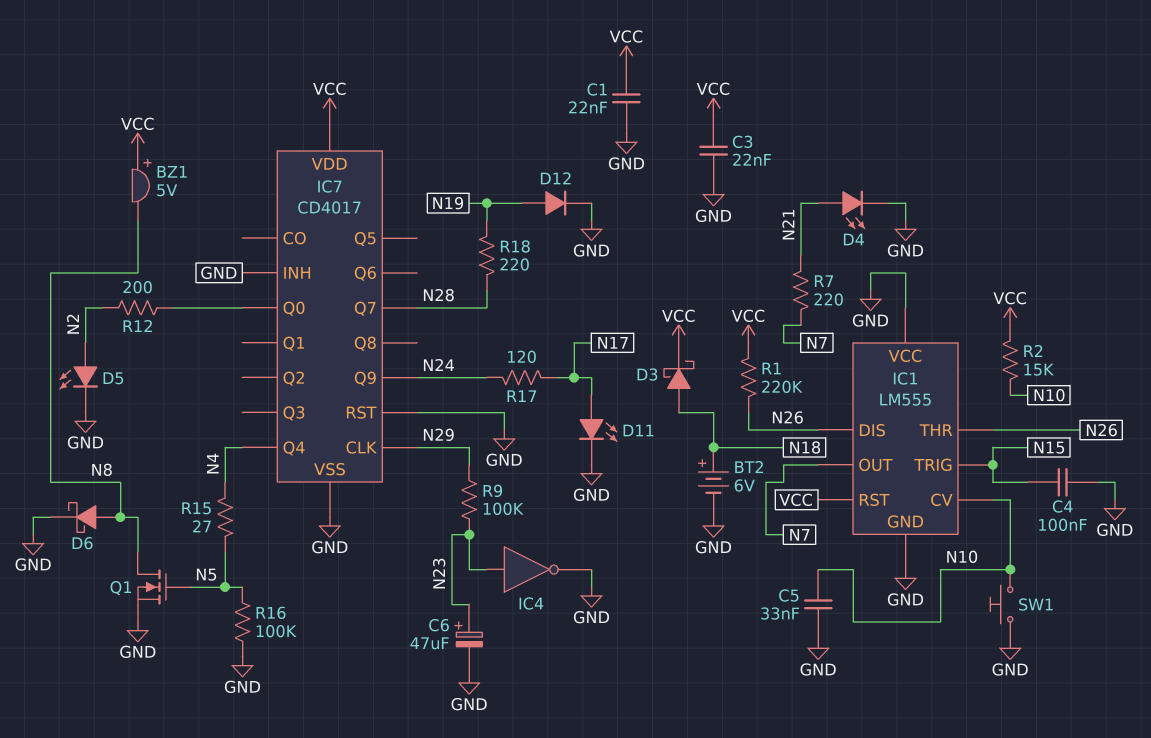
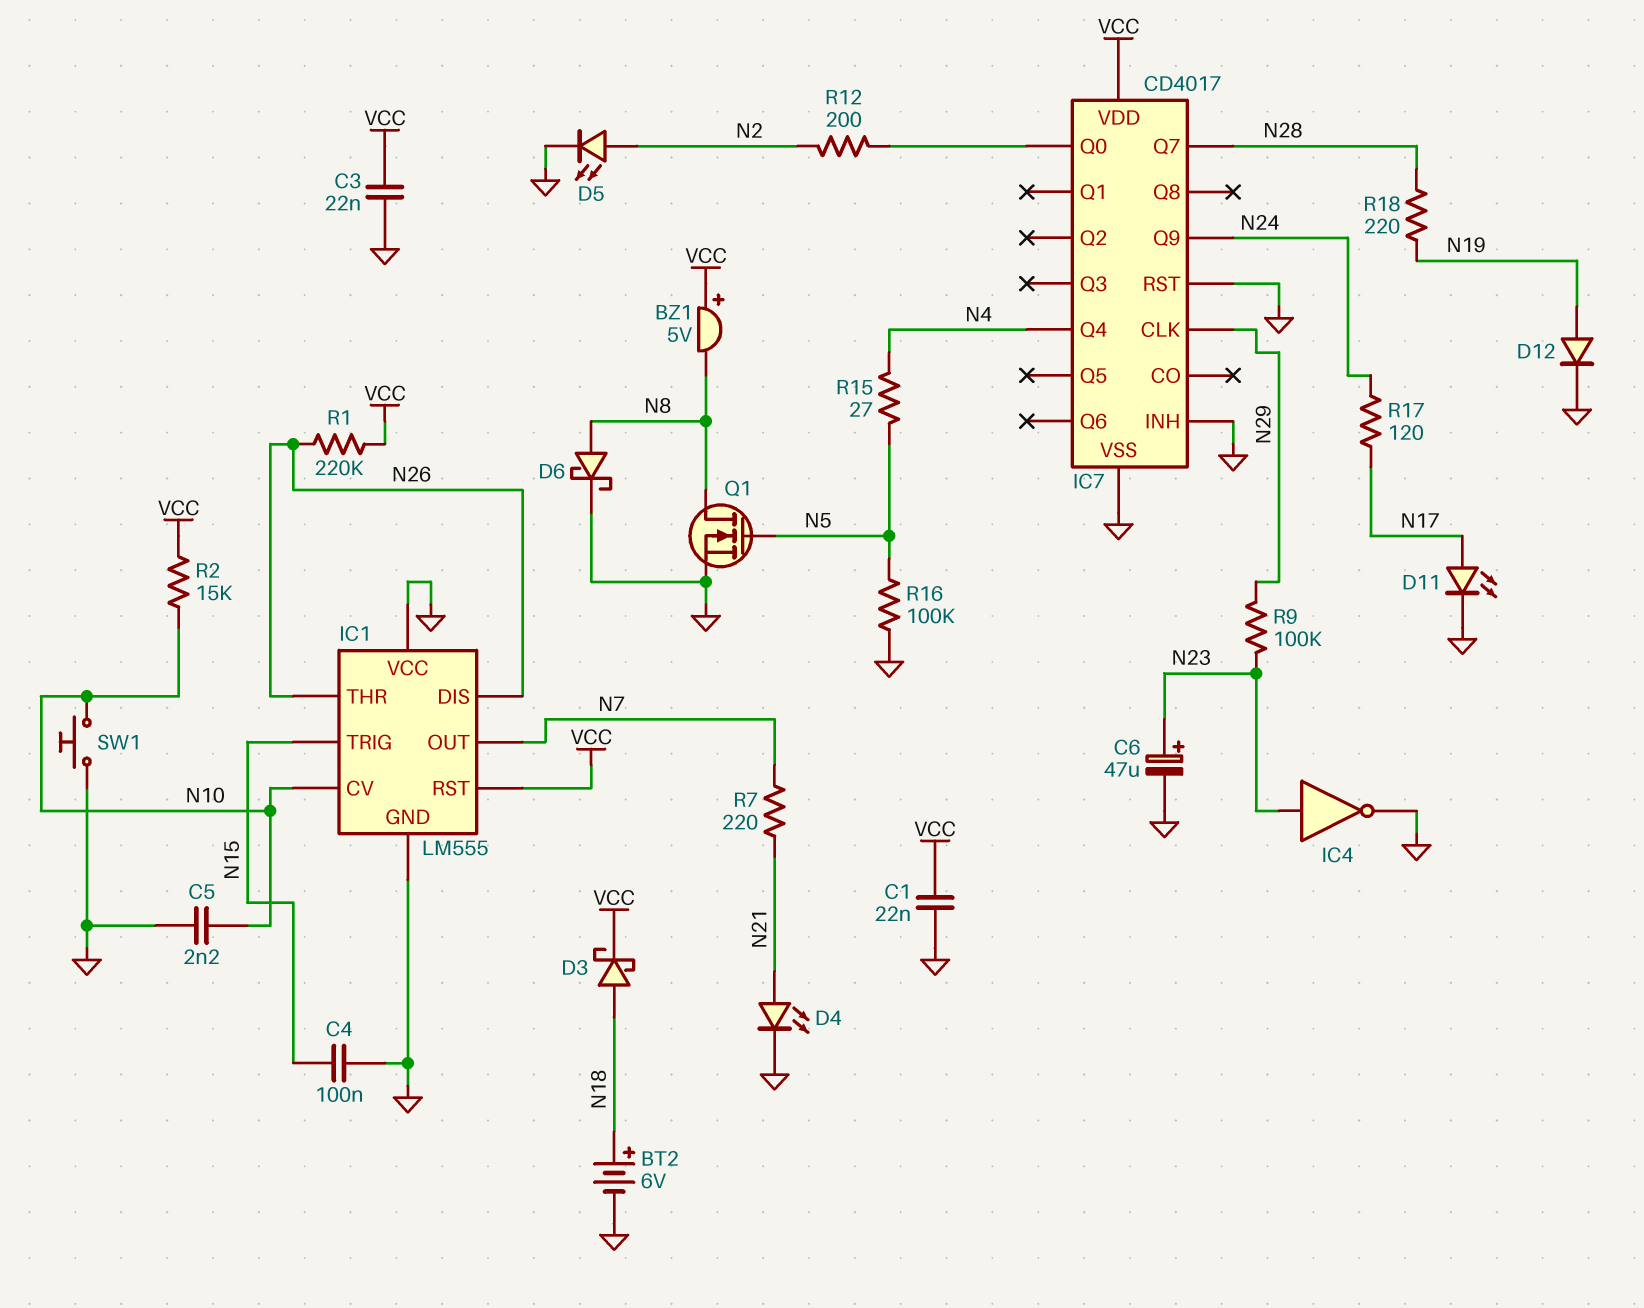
C5: 33nF (GND, N10) -> 2.2nF (GND, N10)

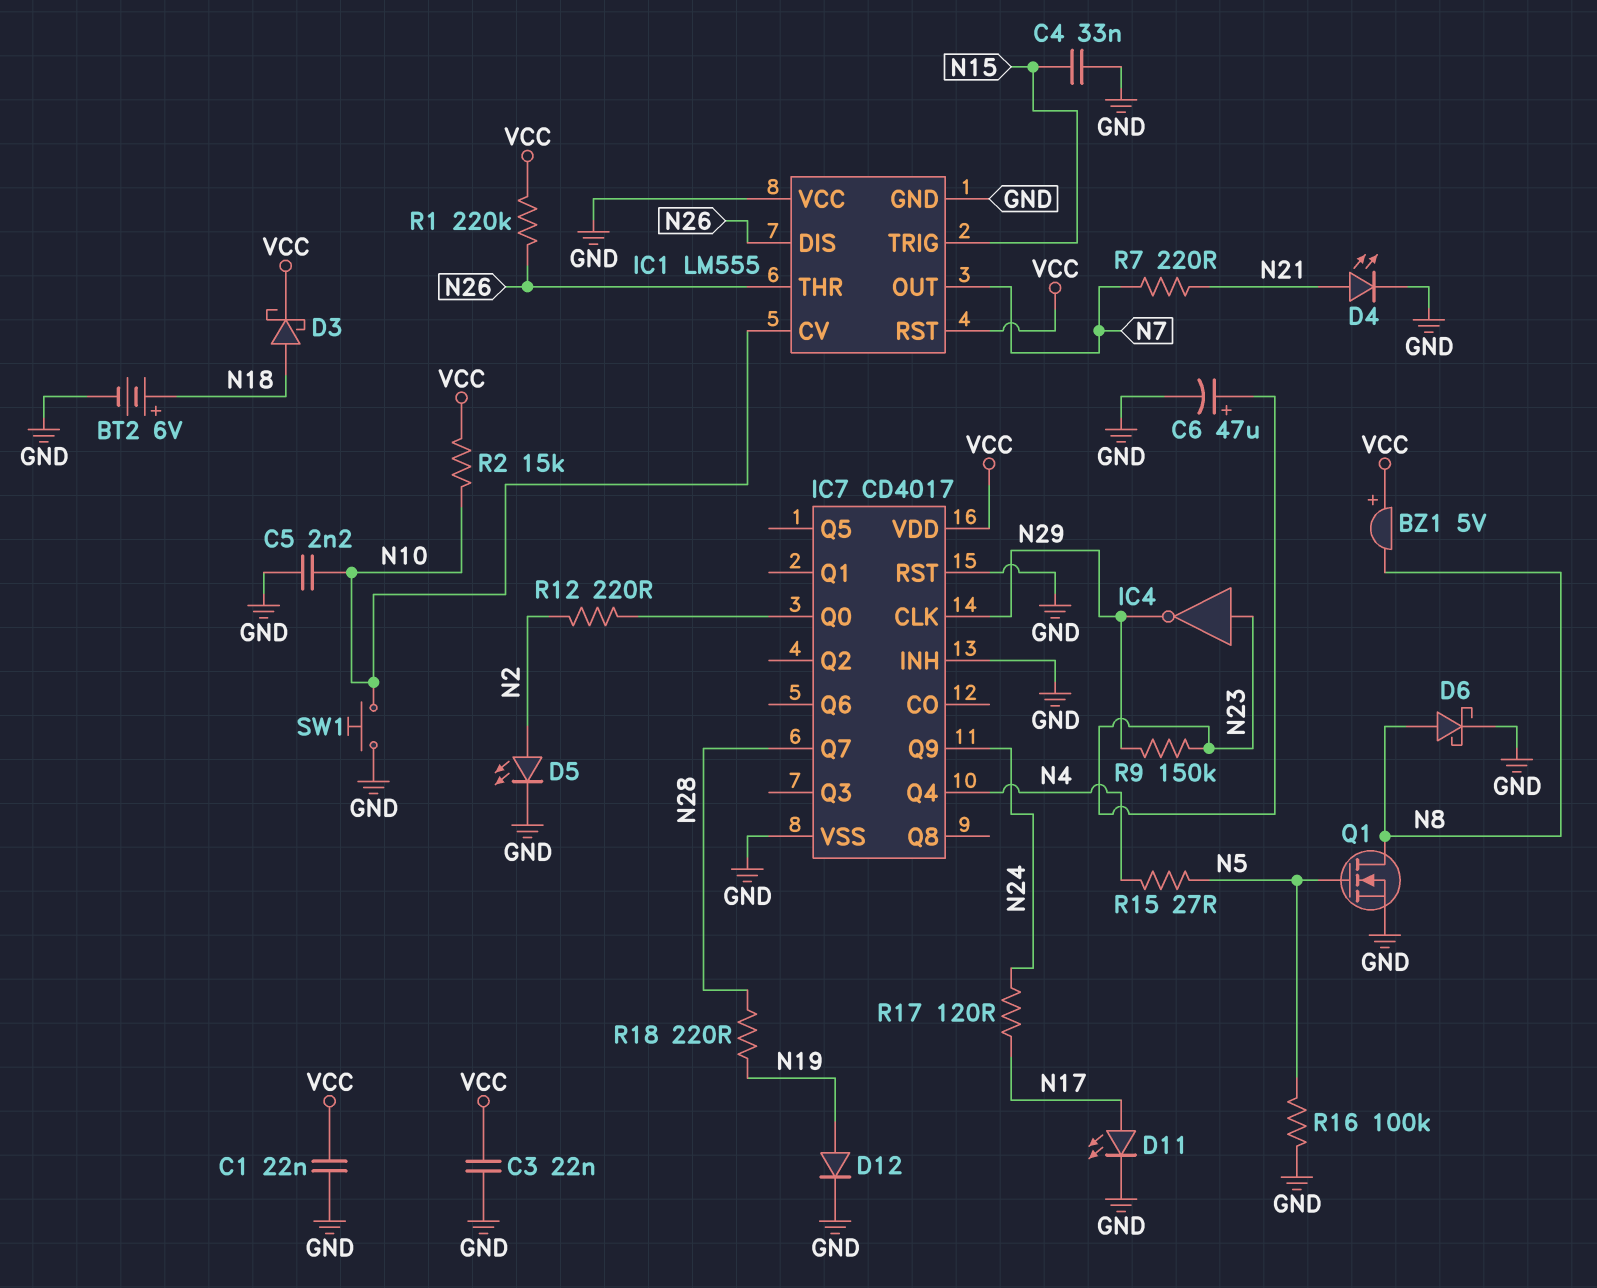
C4: 100nF (GND, N15) -> 33nF (GND, N15)
IC4: NOT (in N23, out GND) -> NOT (in N23, out N29)
R9: 100k (N23, N29) -> 150k (N23, N29)
R12: 200 (IC7/Q0, N2) -> 220 (IC7/Q0, N2)

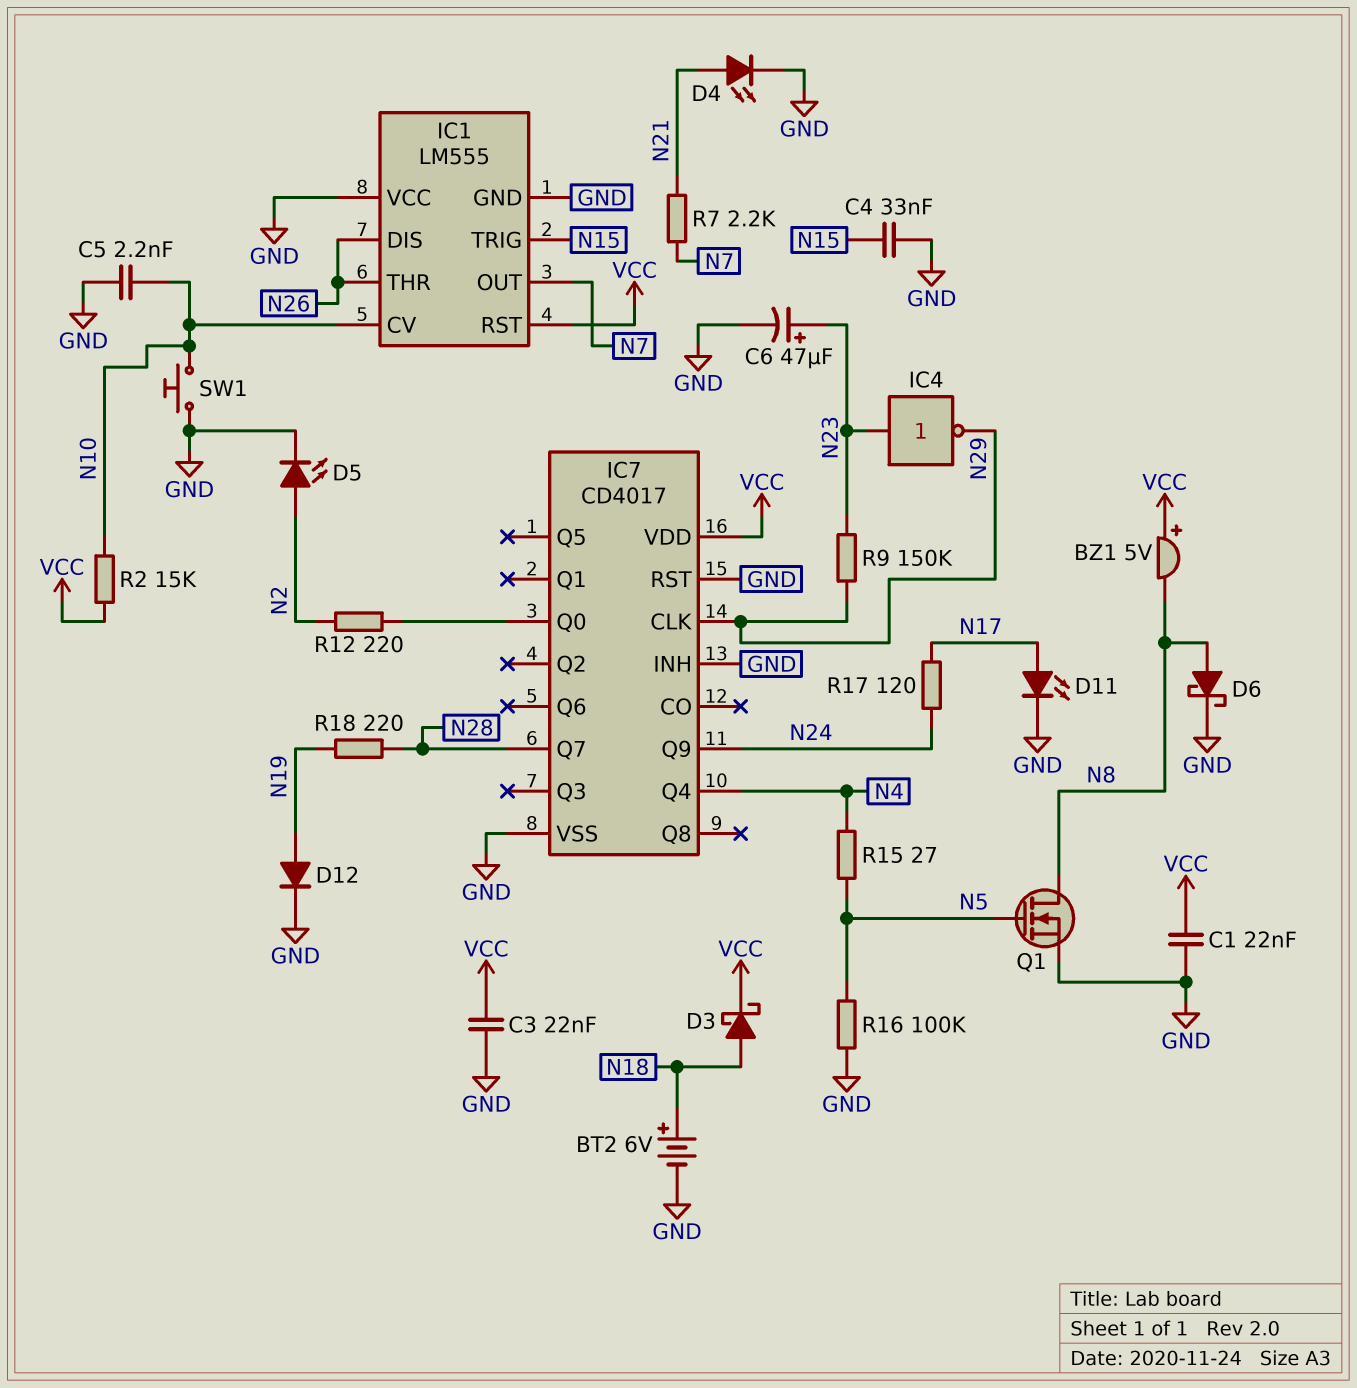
R1: 220k (N26, VCC) -> none
R7: 220 (N7, N21) -> 2.2k (N7, N21)

